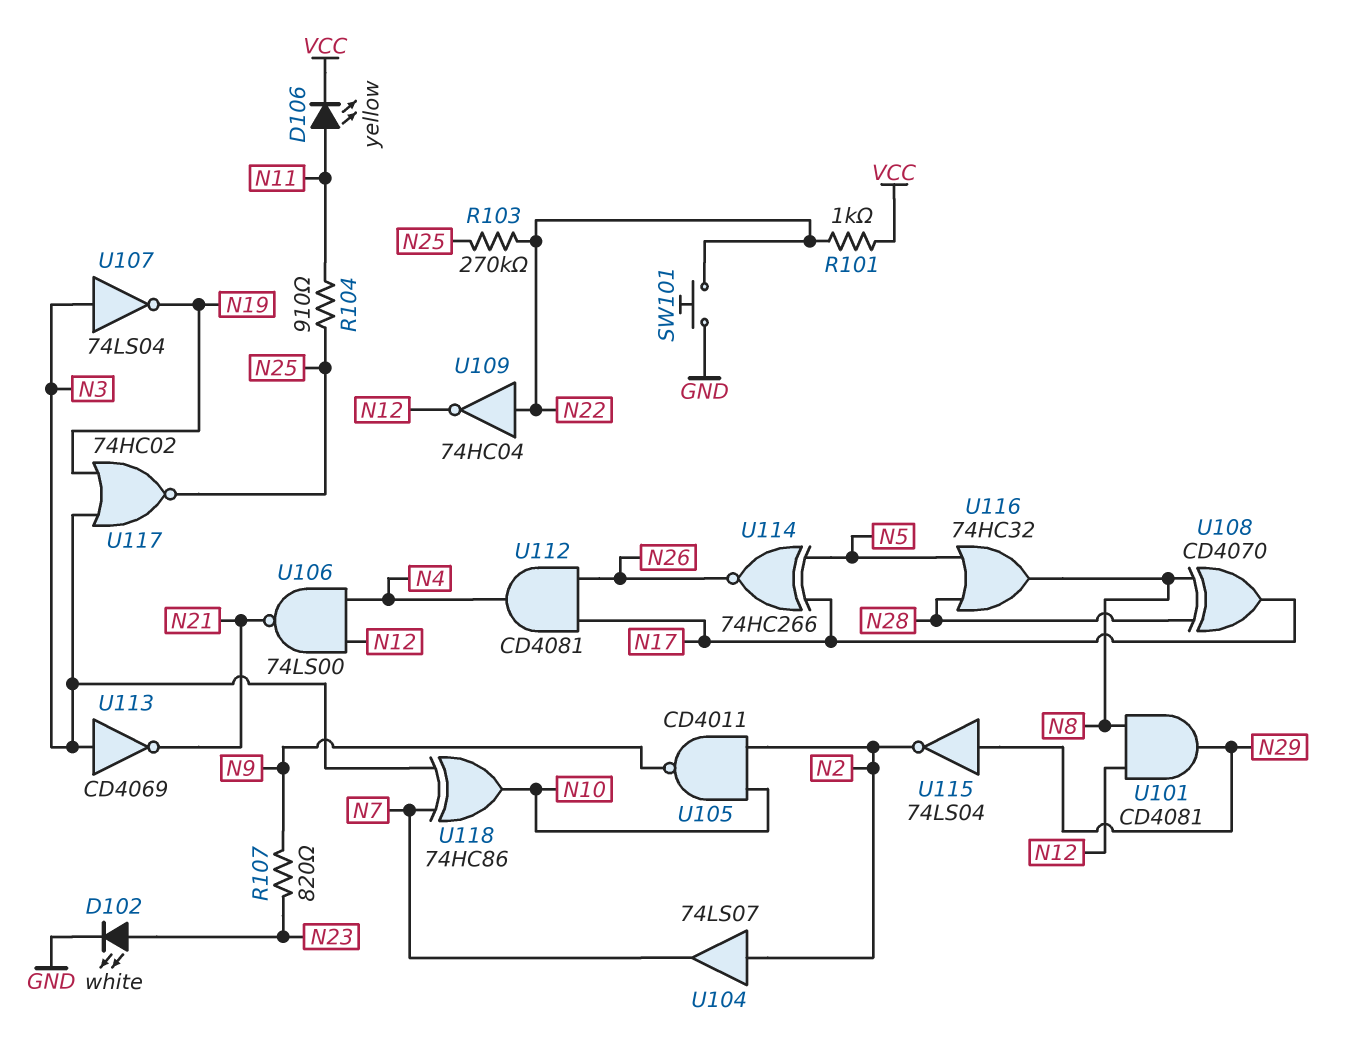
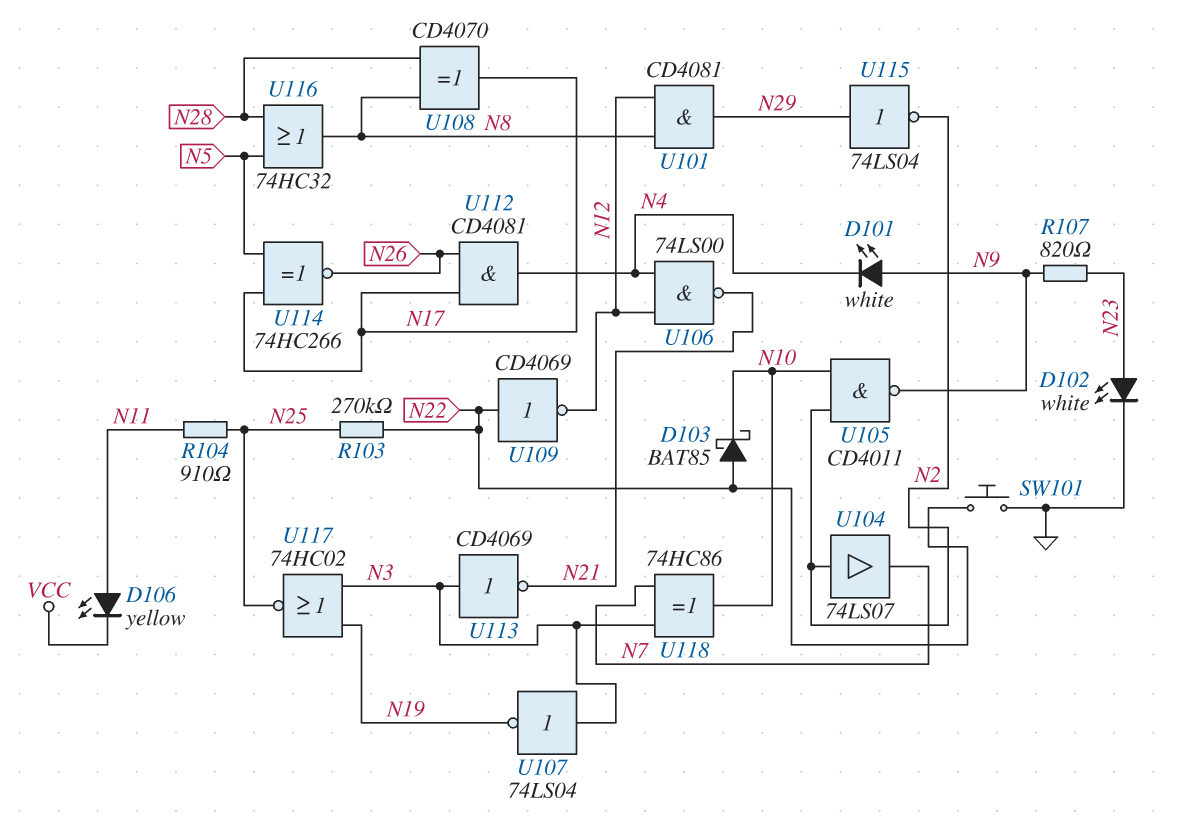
D101: none -> LED white (A N9, K N4)
D103: none -> schottky BAT85 (A N22, K N10)
R101: 1k (N22, VCC) -> none
U109: NOT 74HC04 (in N22, out N12) -> NOT CD4069 (in N22, out N12)

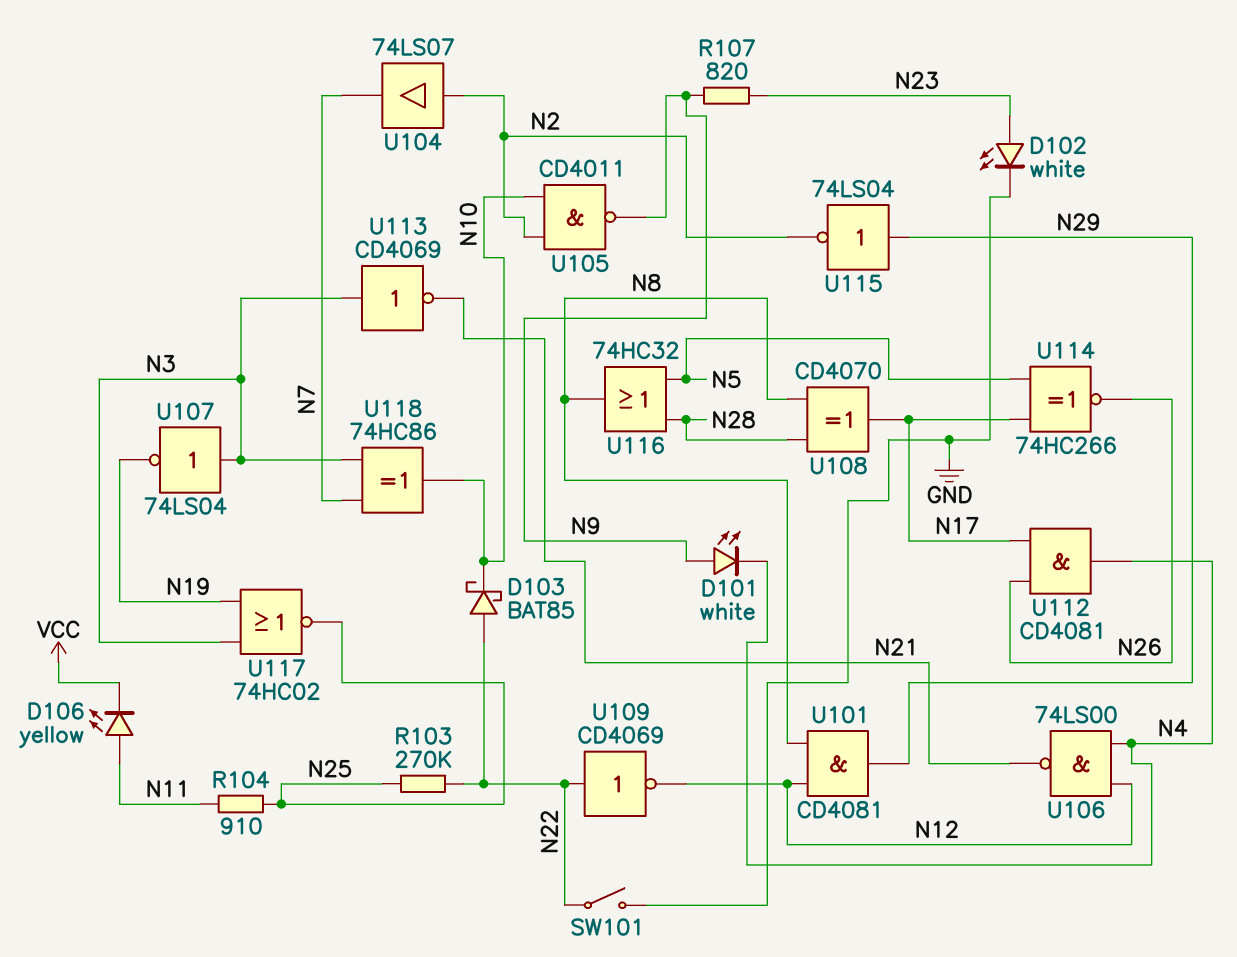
SW101: button (GND, N22) -> switch (GND, N22)

